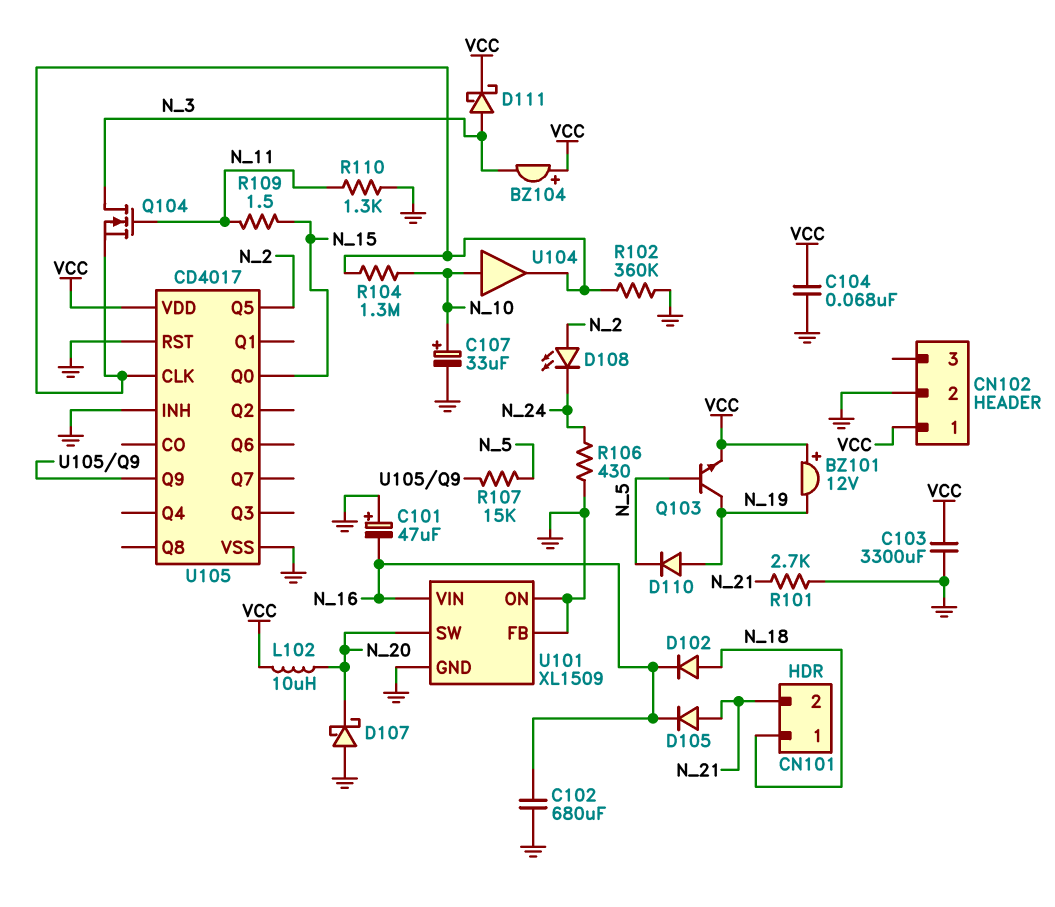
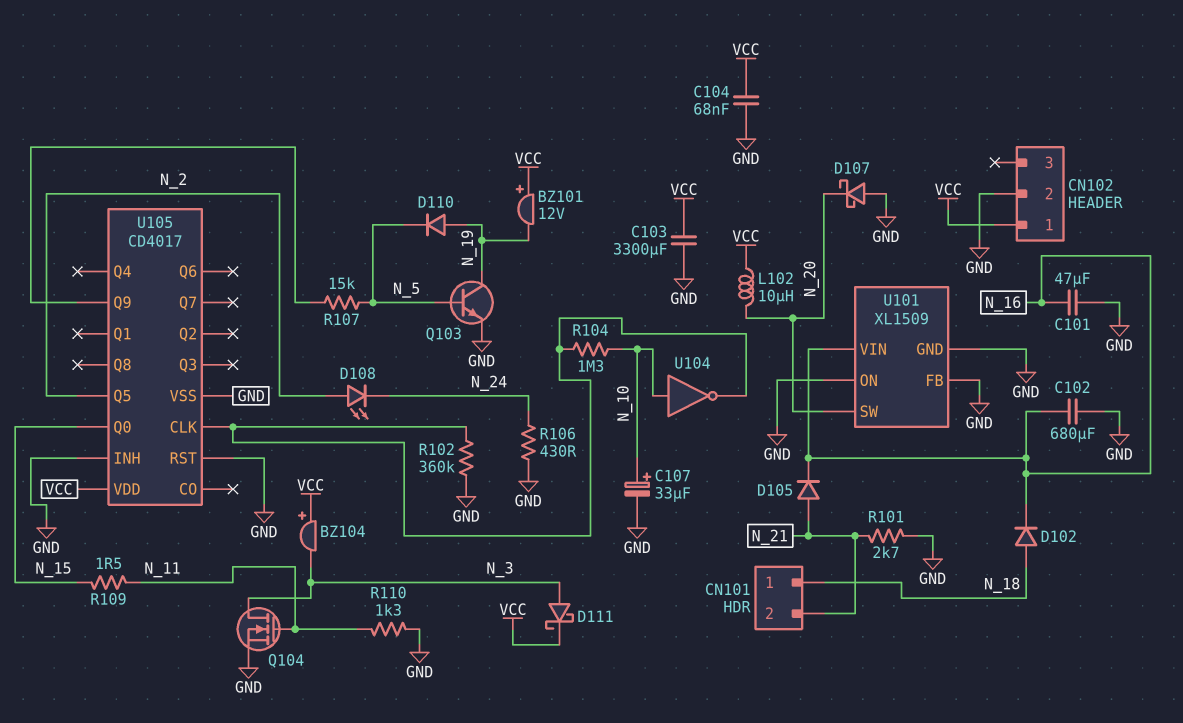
C101: 47uF (plus GND, minus N_16) -> 47uF (GND, N_16)
Q103: NPN (B N_5, C N_19, E VCC) -> NPN (B N_5, C N_19, E GND)
Q104: NMOS (G N_11, D N_3, S U105/CLK) -> NMOS (G N_11, D N_3, S GND)
U104: buffer (in N_10, out U105/CLK) -> NOT (in N_10, out U105/CLK)

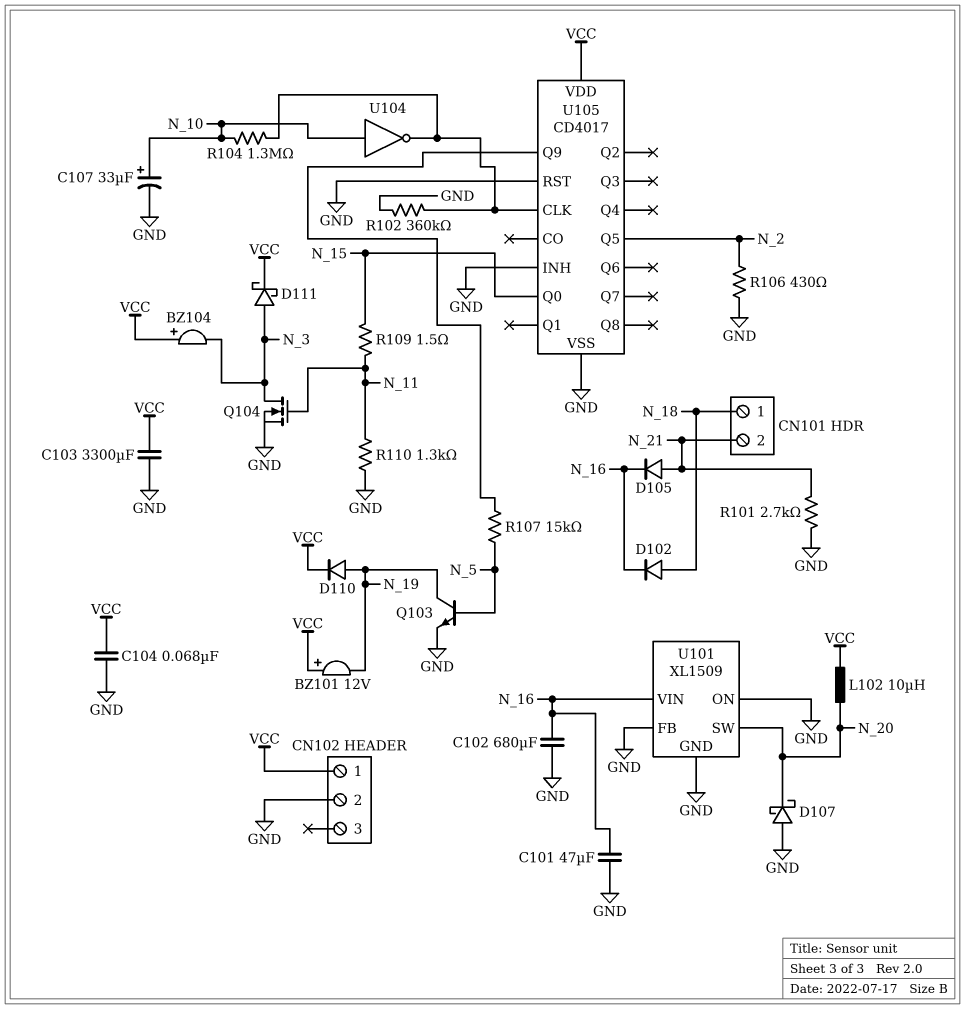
D108: LED (A N_2, K N_24) -> none
D110: diode (A N_19, K N_5) -> diode (A N_19, K VCC)
R106: 430 (GND, N_24) -> 430 (GND, N_2)

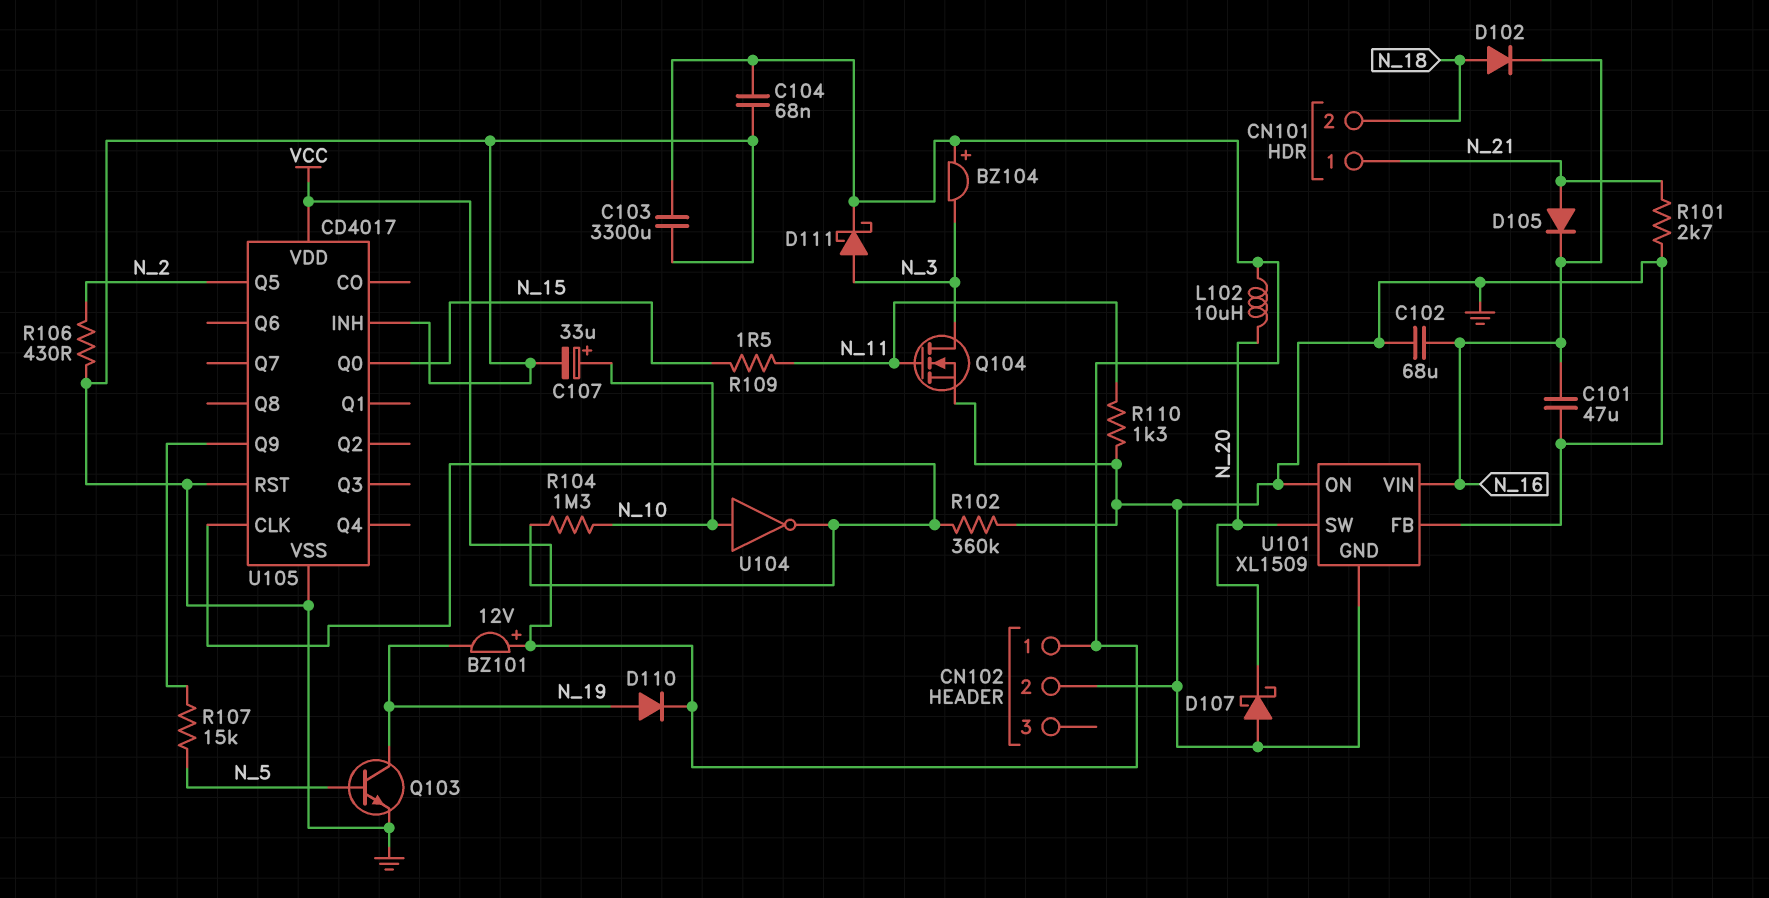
C102: 680uF (GND, N_16) -> 68uF (GND, N_16)
CN101 pin 1: N_18 -> N_21
CN101 pin 2: N_21 -> N_18

